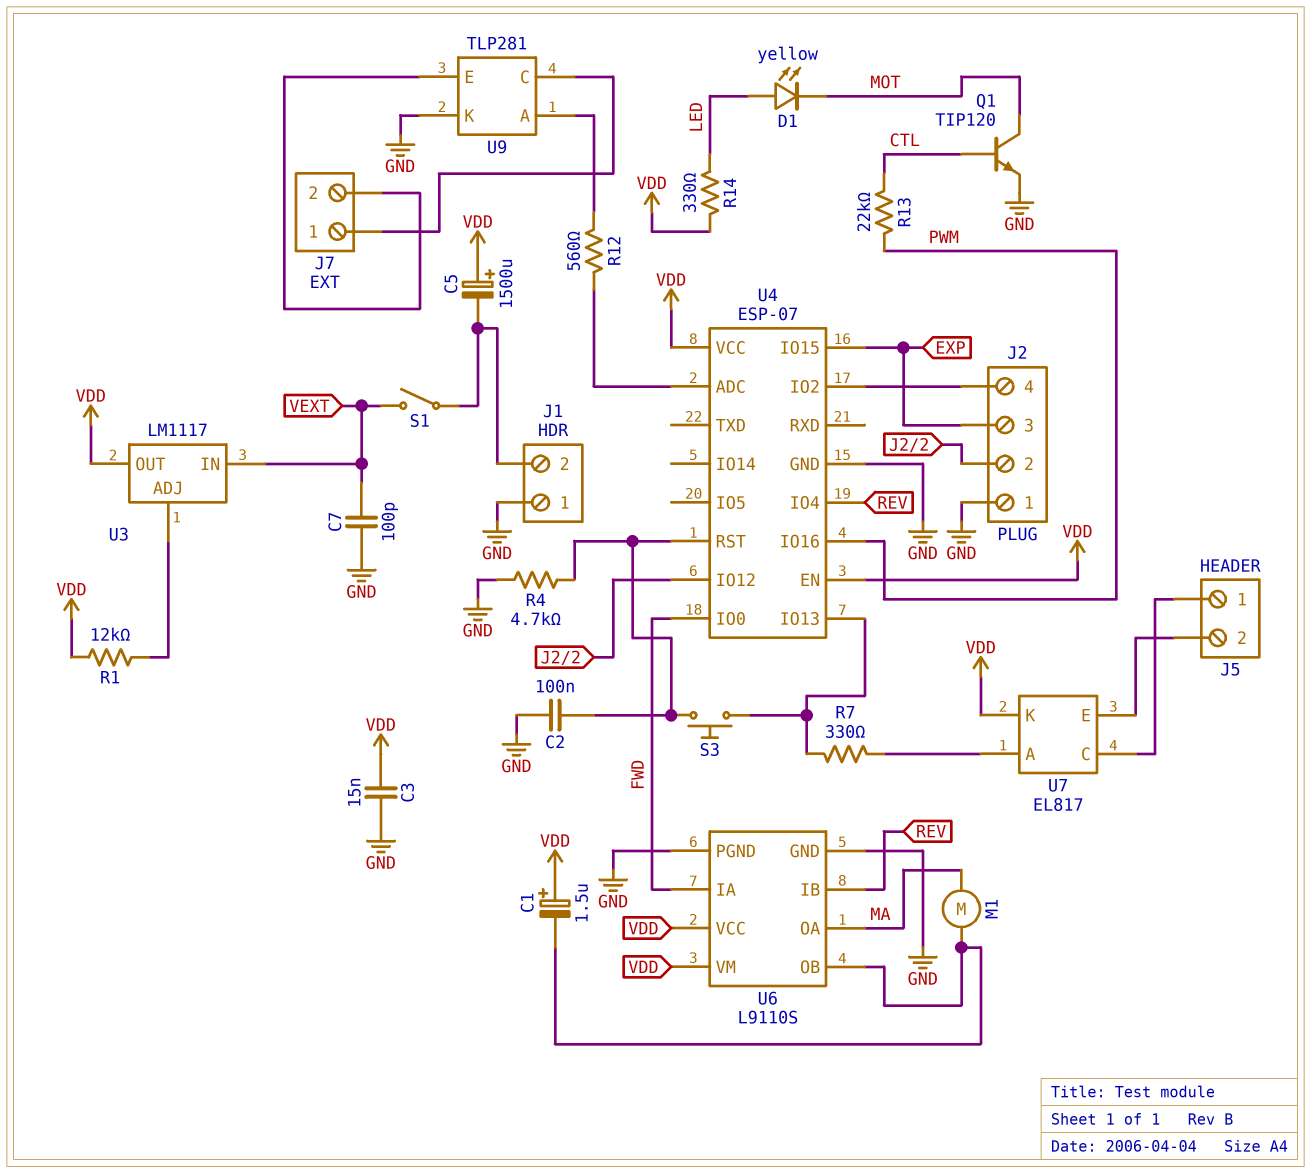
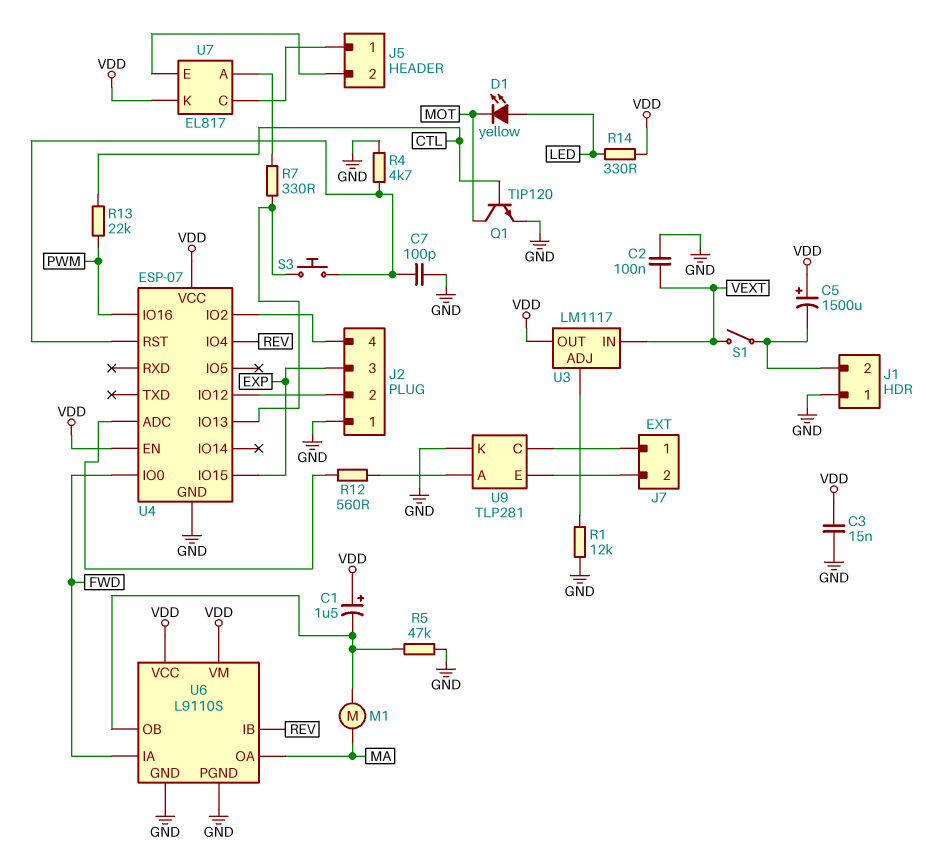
C2: 100nF (GND, U4/RST) -> 100nF (GND, VEXT)
C7: 100pF (GND, VEXT) -> 100pF (GND, U4/RST)
R1: 12k (U3/ADJ, VDD) -> 12k (GND, U3/ADJ)
R5: none -> 47k (GND, U6/OB)

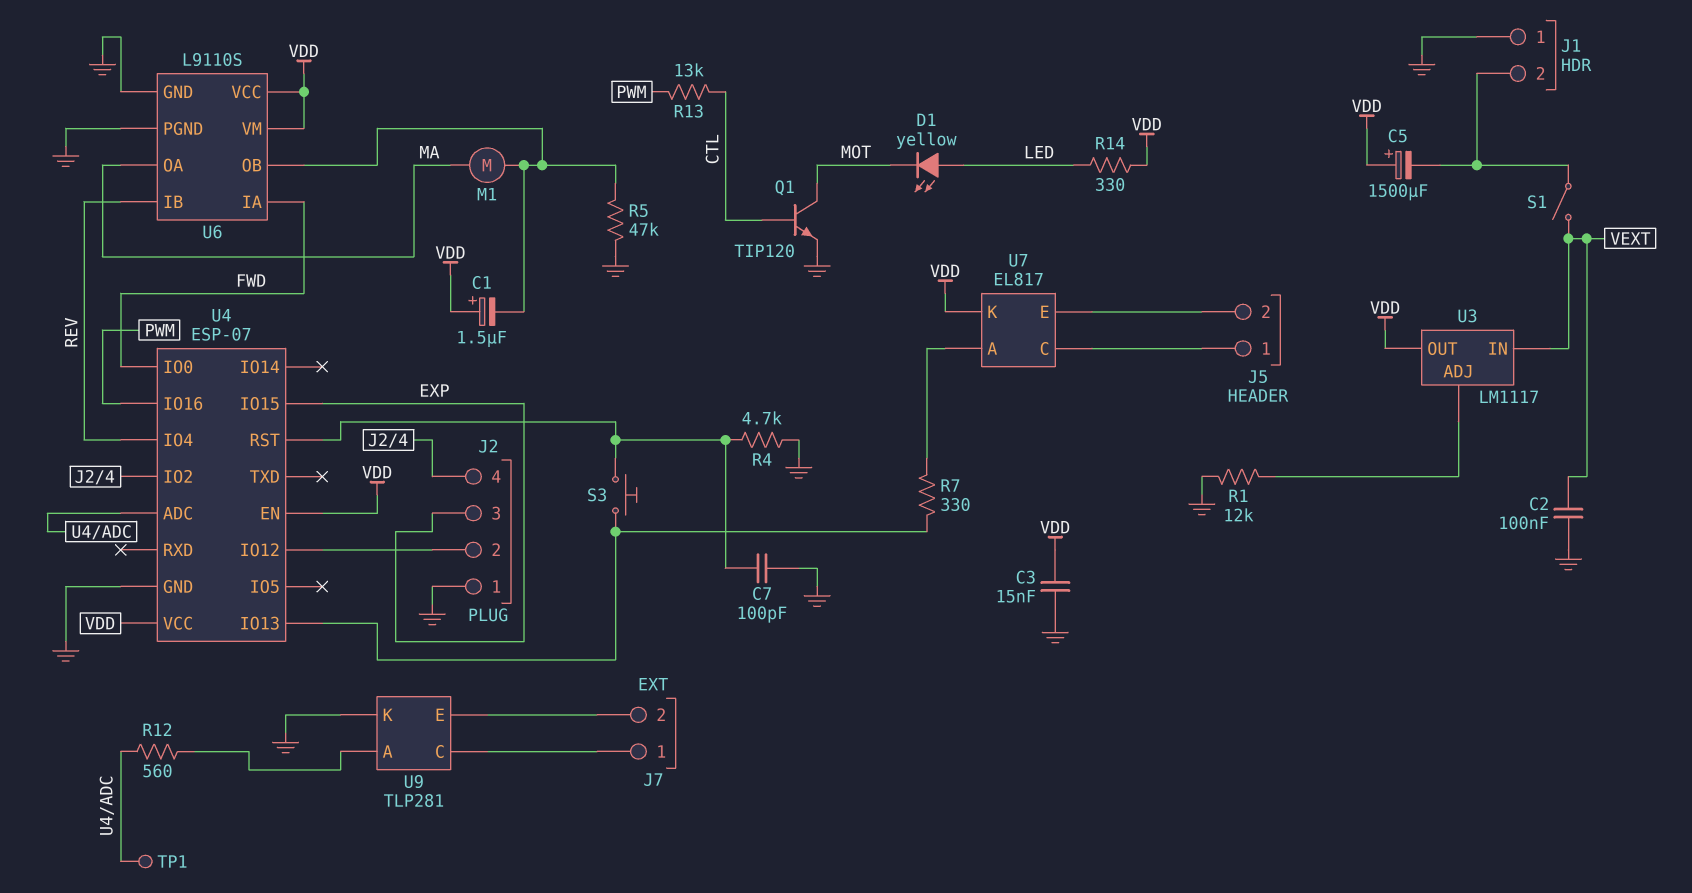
R13: 22k (CTL, PWM) -> 13k (CTL, PWM)
TP1: none -> test point (U4/ADC)

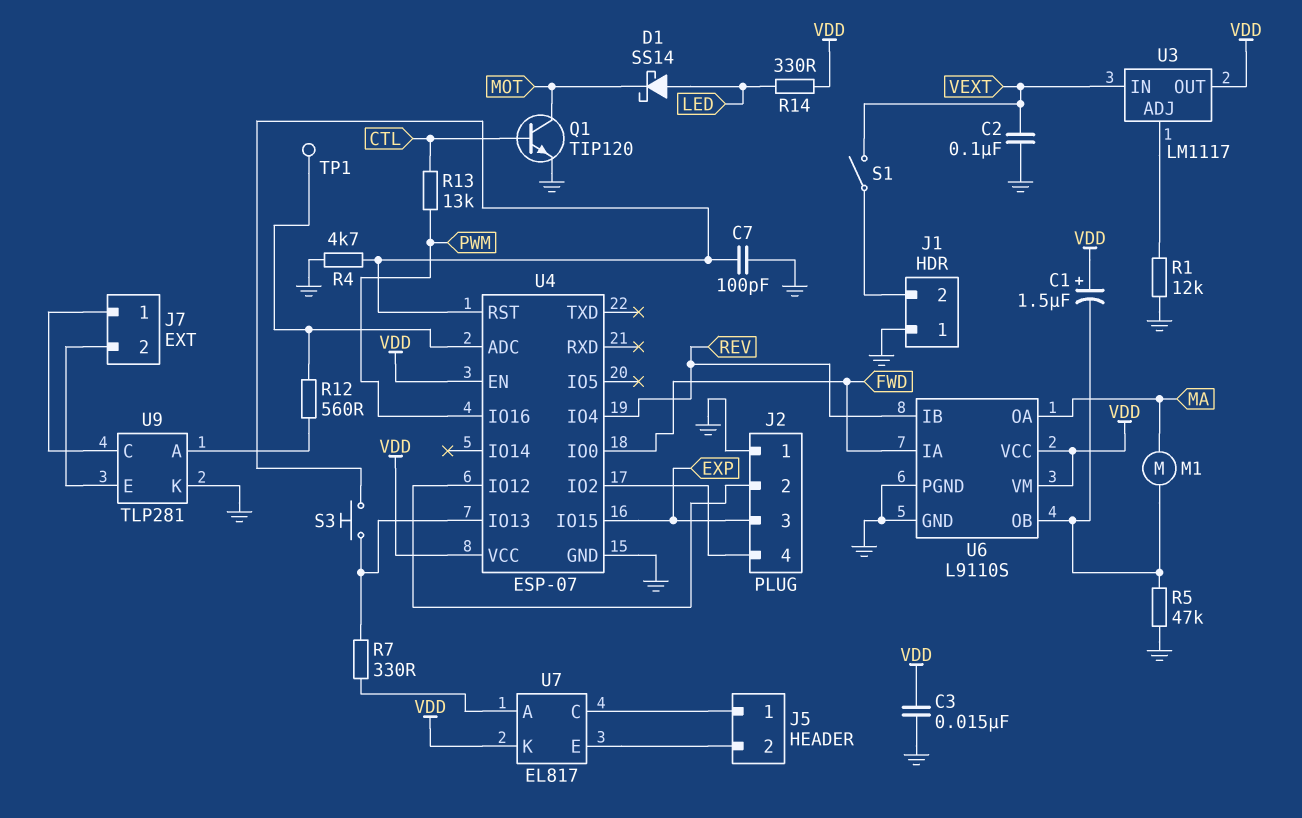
C5: 1500uF (plus VDD, minus J1/2) -> none
D1: LED yellow (A LED, K MOT) -> schottky SS14 (A LED, K MOT)

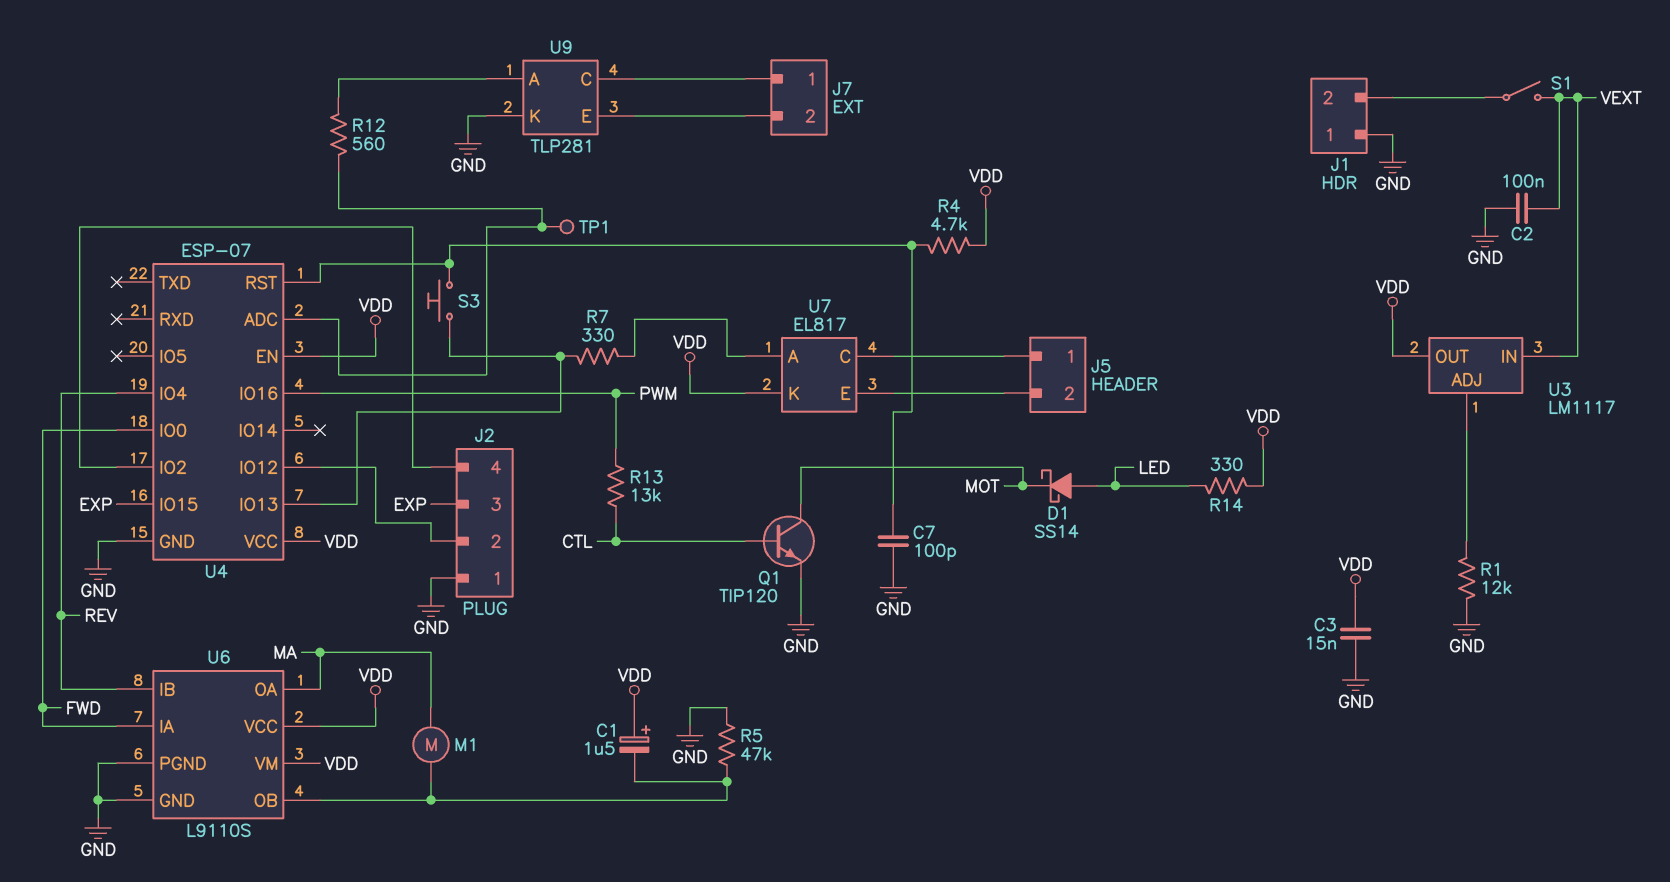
R4: 4.7k (GND, U4/RST) -> 4.7k (U4/RST, VDD)

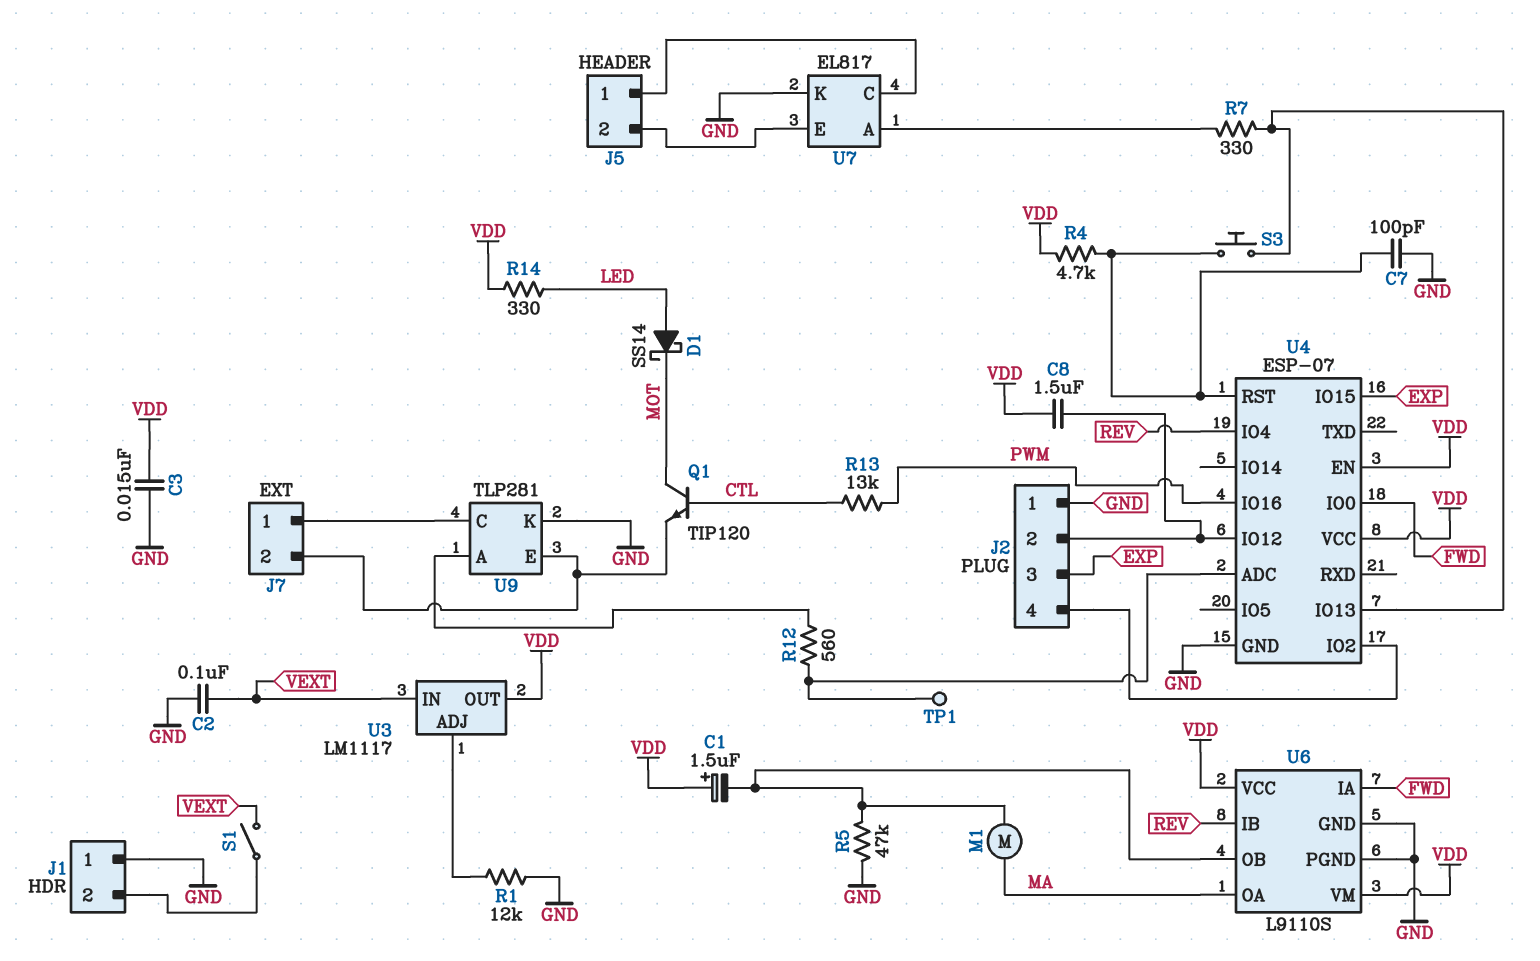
C8: none -> 1.5uF (J2/2, VDD)
Q1: NPN TIP120 (B CTL, C MOT, E GND) -> NPN TIP120 (B CTL, C MOT, E J7/2)
U7 pin K: VDD -> GND

